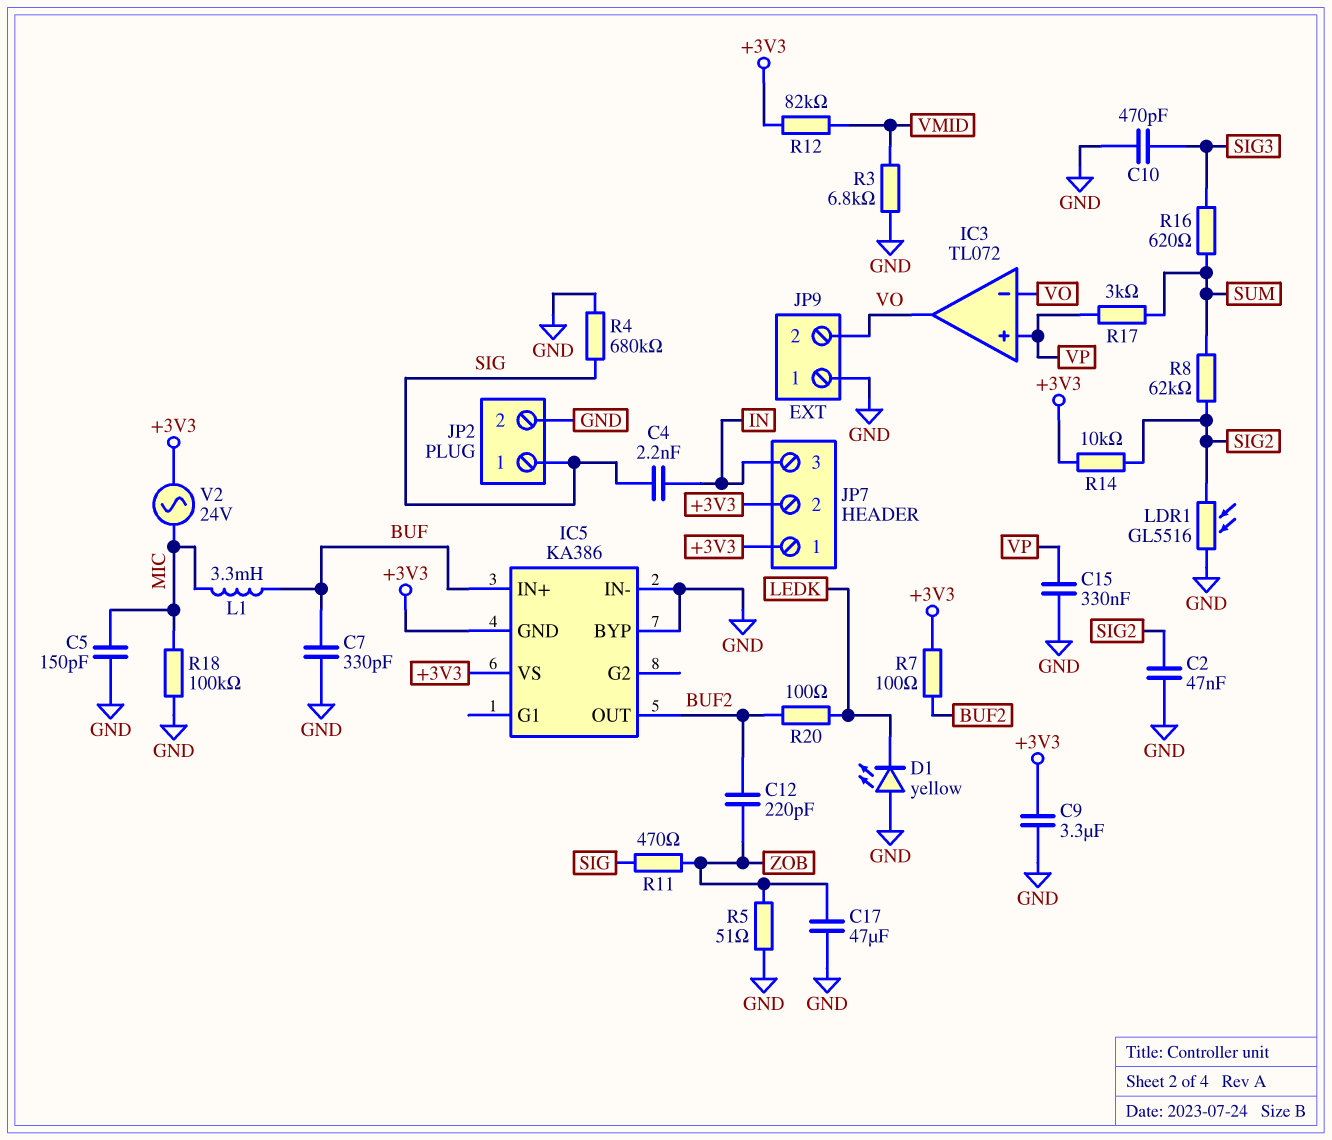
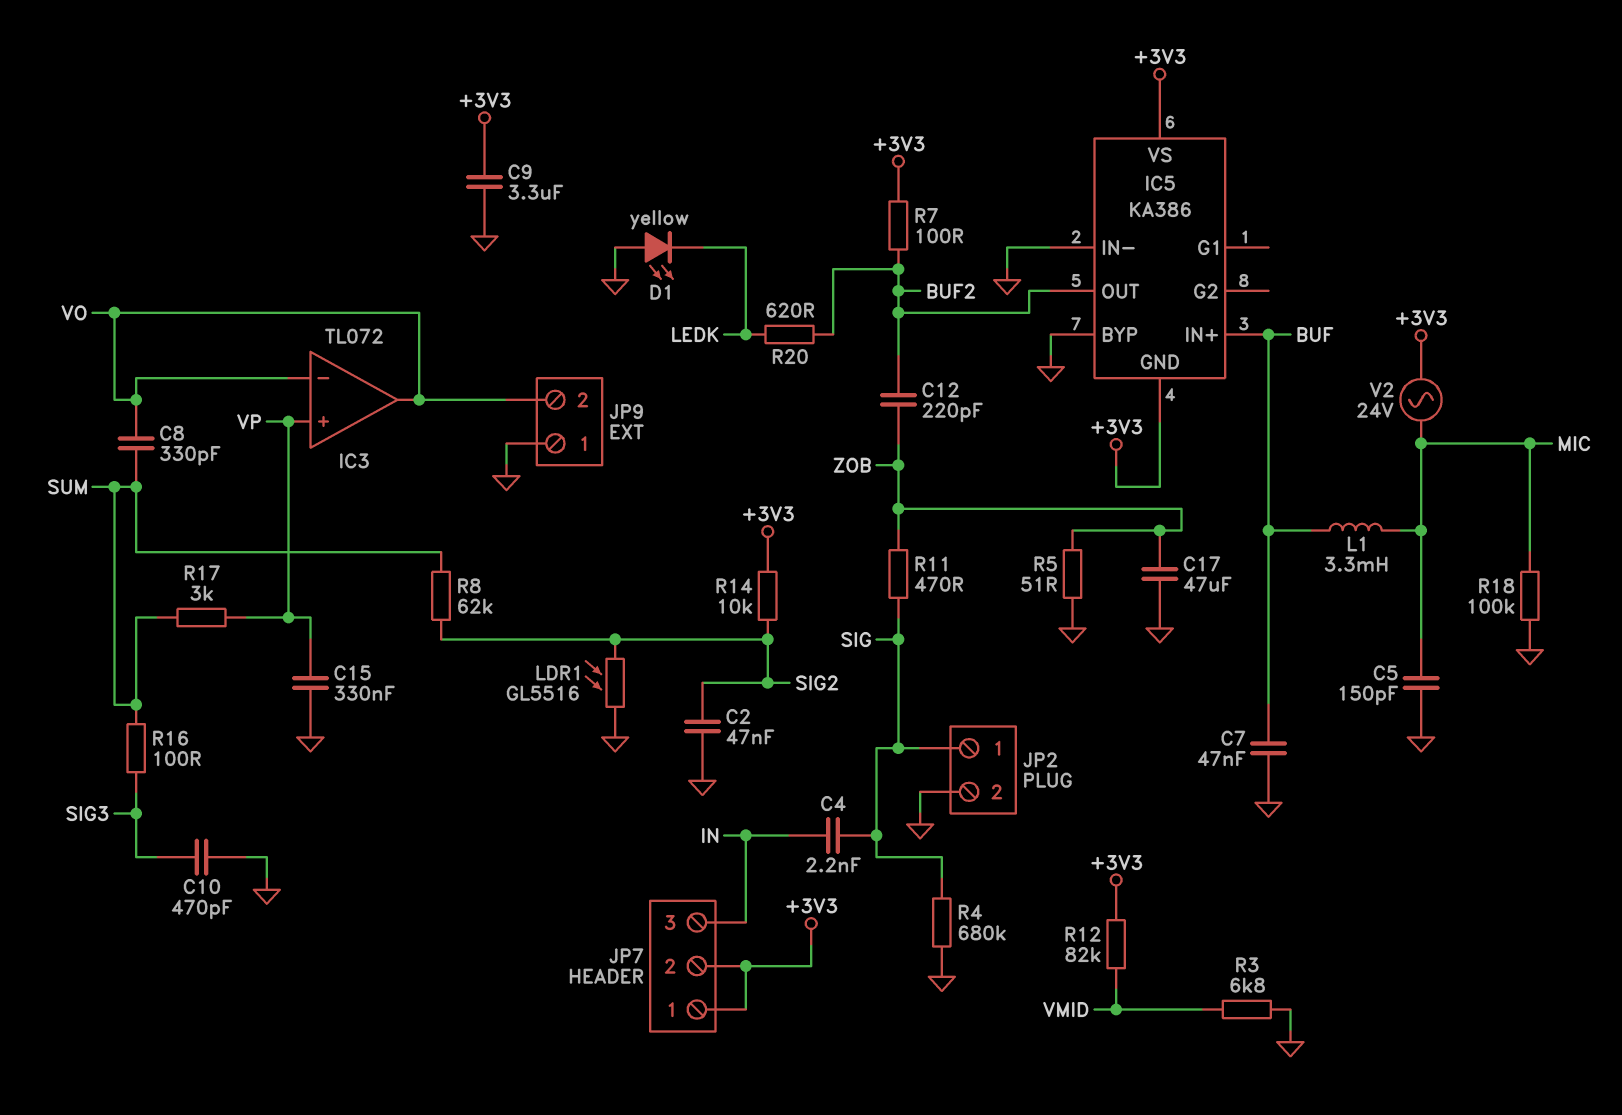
C7: 330pF (BUF, GND) -> 47nF (BUF, GND)
C8: none -> 330pF (SUM, VO)
R16: 620 (SIG3, SUM) -> 100 (SIG3, SUM)
R20: 100 (BUF2, LEDK) -> 620 (BUF2, LEDK)

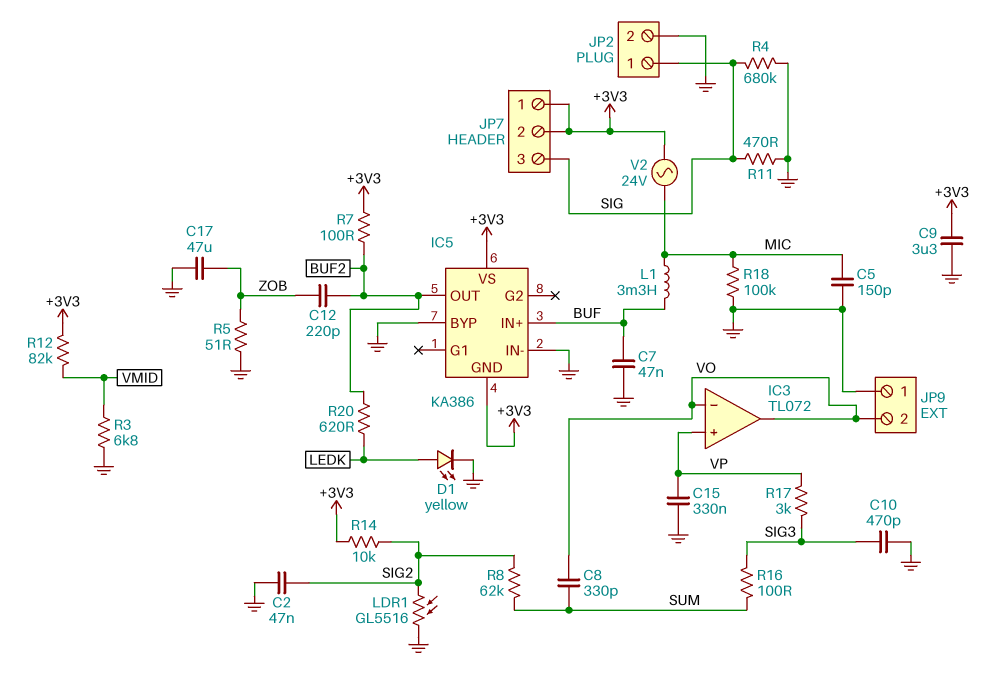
C4: 2.2nF (IN, SIG) -> none
D1: LED yellow (A GND, K LEDK) -> LED yellow (A LEDK, K GND)
JP7 pin 3: IN -> SIG
R11: 470 (SIG, ZOB) -> 470 (GND, SIG)
R17: 3k (SUM, VP) -> 3k (SIG3, VP)

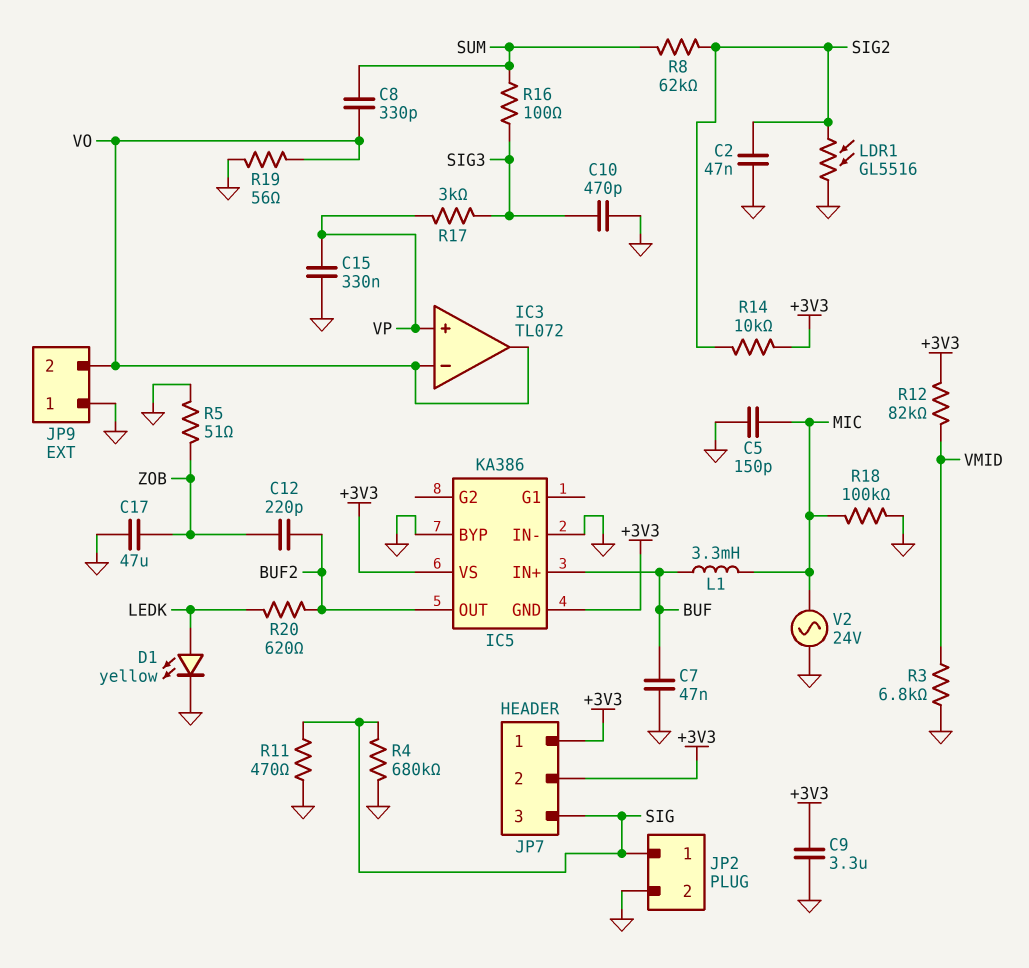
R7: 100 (+3V3, BUF2) -> none
R19: none -> 56 (GND, VO)
V2: AC 24V (+3V3, MIC) -> AC 24V (GND, MIC)

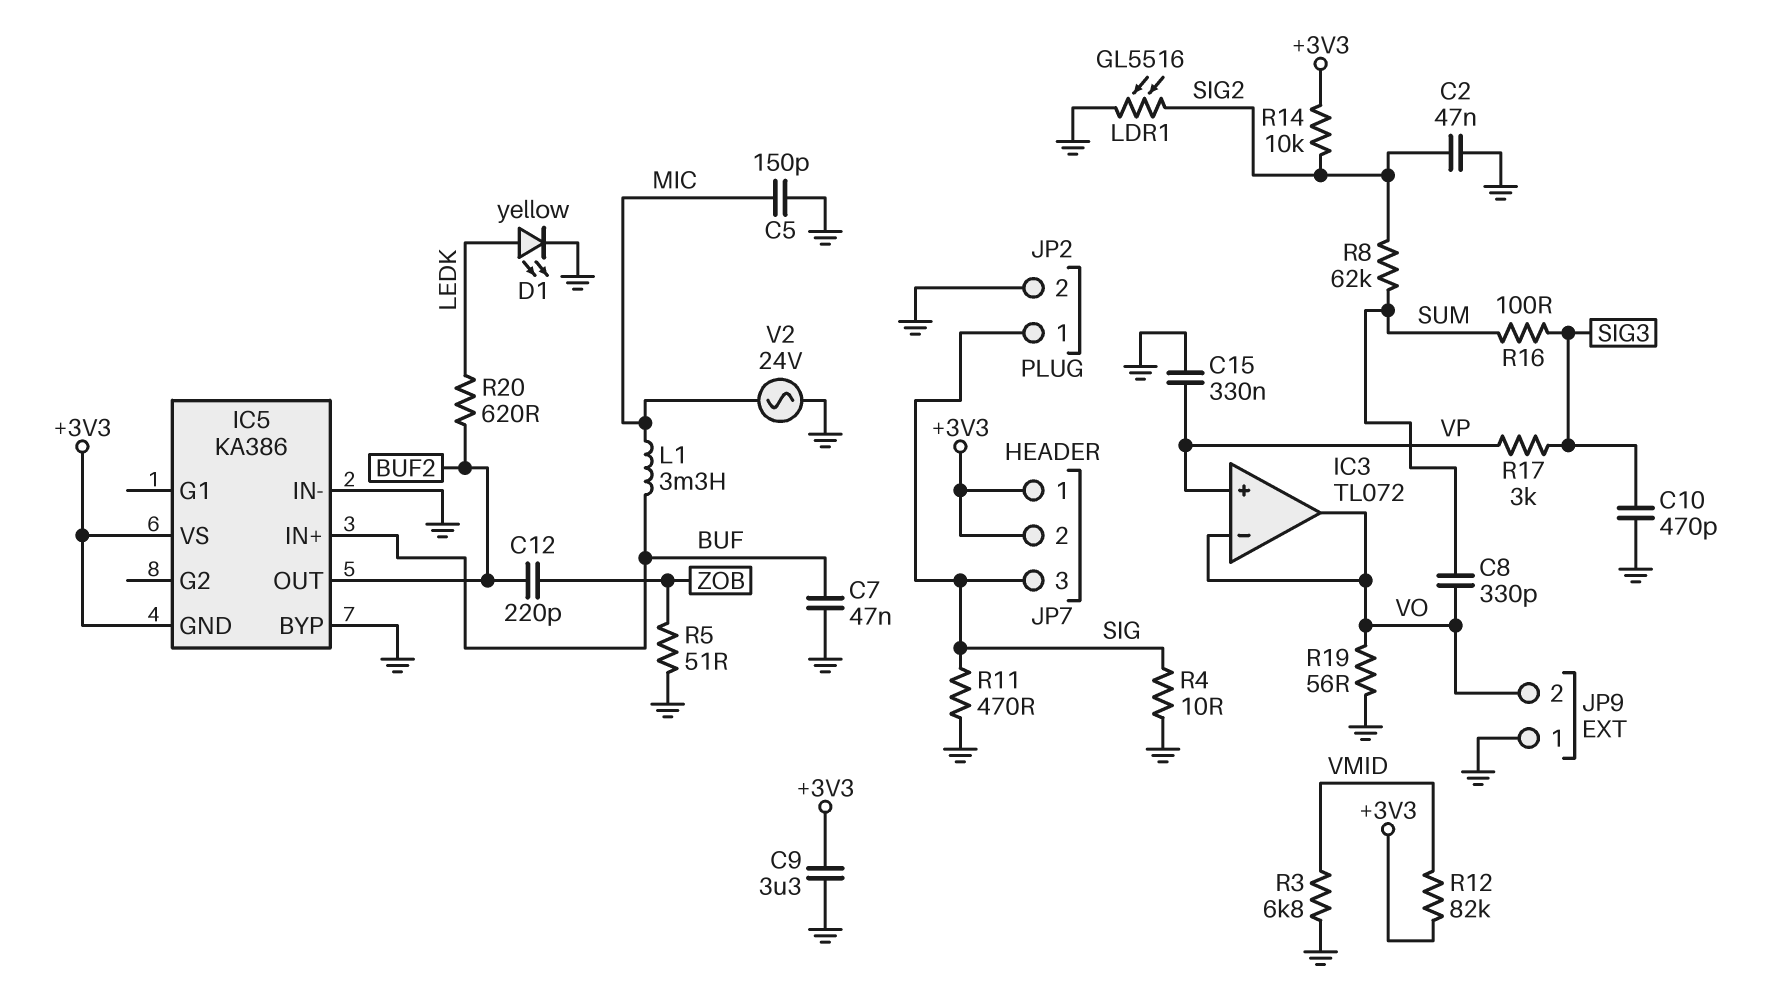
C17: 47uF (GND, ZOB) -> none
R4: 680k (GND, SIG) -> 10 (GND, SIG)
R18: 100k (GND, MIC) -> none

